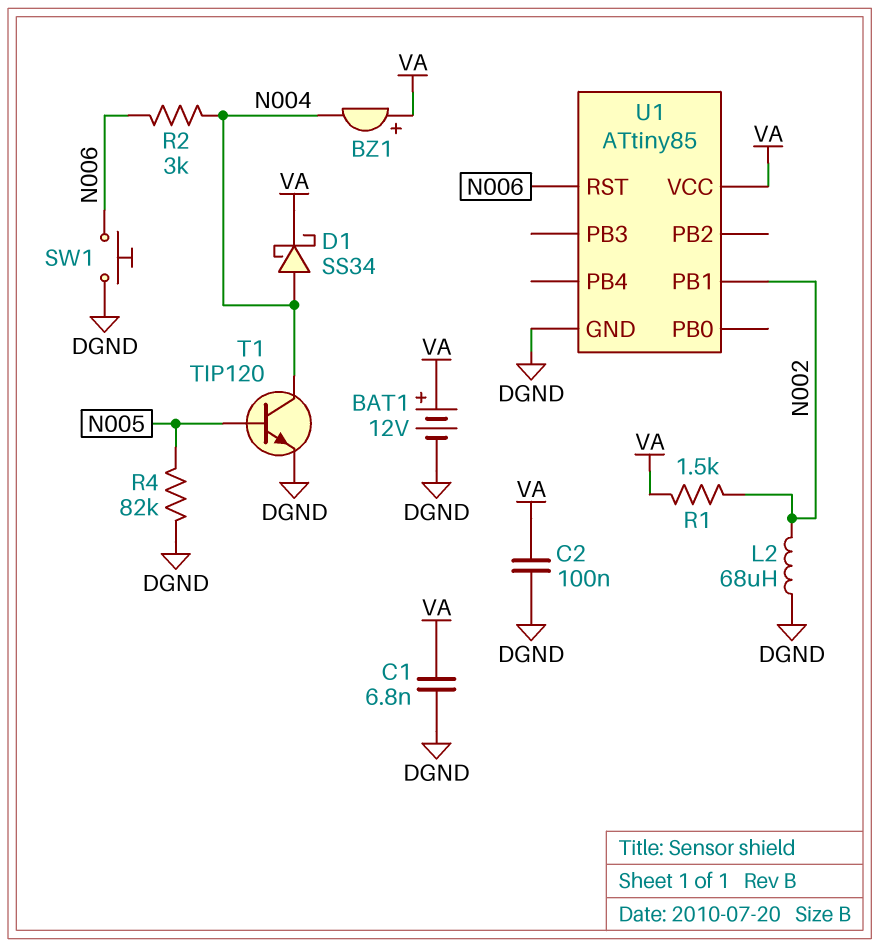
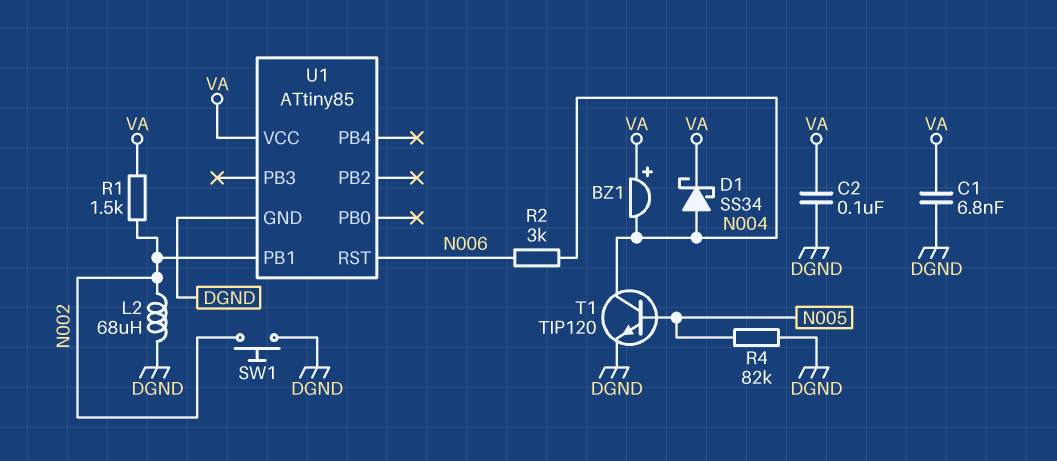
BAT1: 12V (plus VA, minus DGND) -> none
SW1: button (DGND, N006) -> button (DGND, N002)

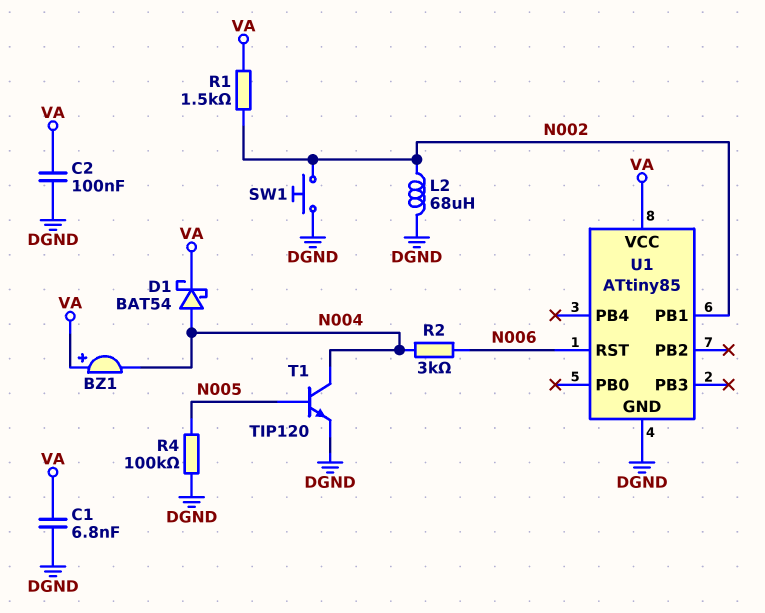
D1: schottky SS34 (A N004, K VA) -> schottky BAT54 (A N004, K VA)
R4: 82k (DGND, N005) -> 100k (DGND, N005)

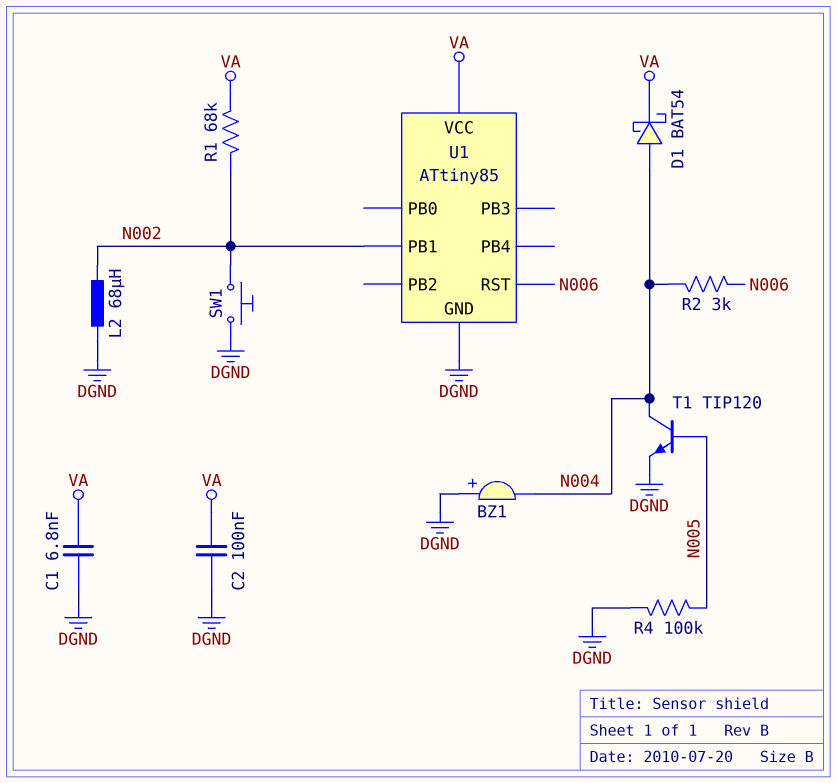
BZ1: buzzer (plus VA, minus N004) -> buzzer (plus DGND, minus N004)
R1: 1.5k (N002, VA) -> 68k (N002, VA)

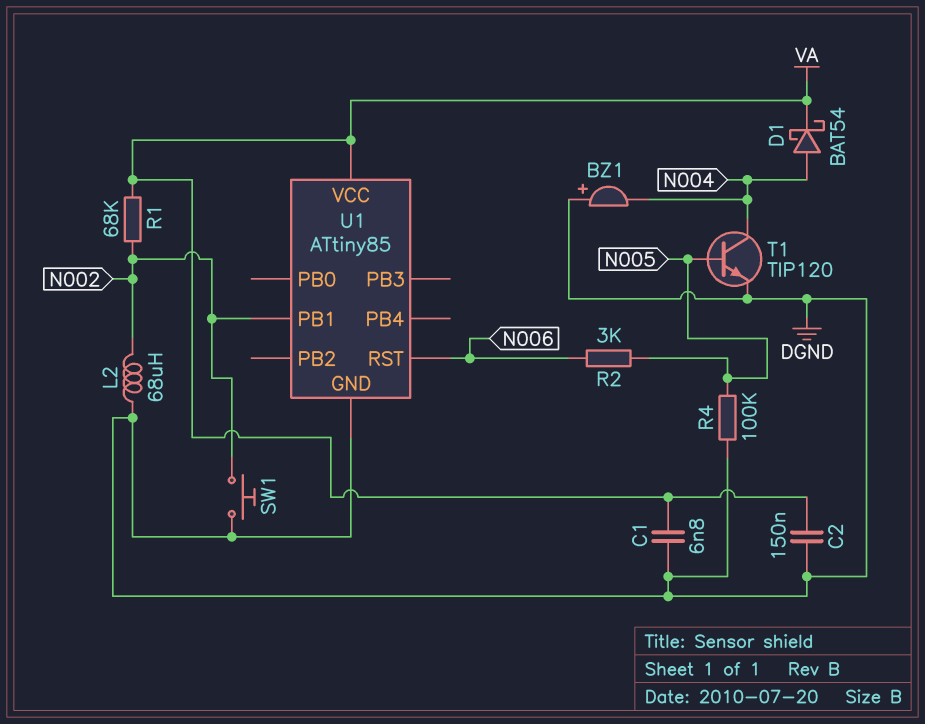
C2: 100nF (DGND, VA) -> 150nF (DGND, VA)
R2: 3k (N004, N006) -> 3k (N005, N006)

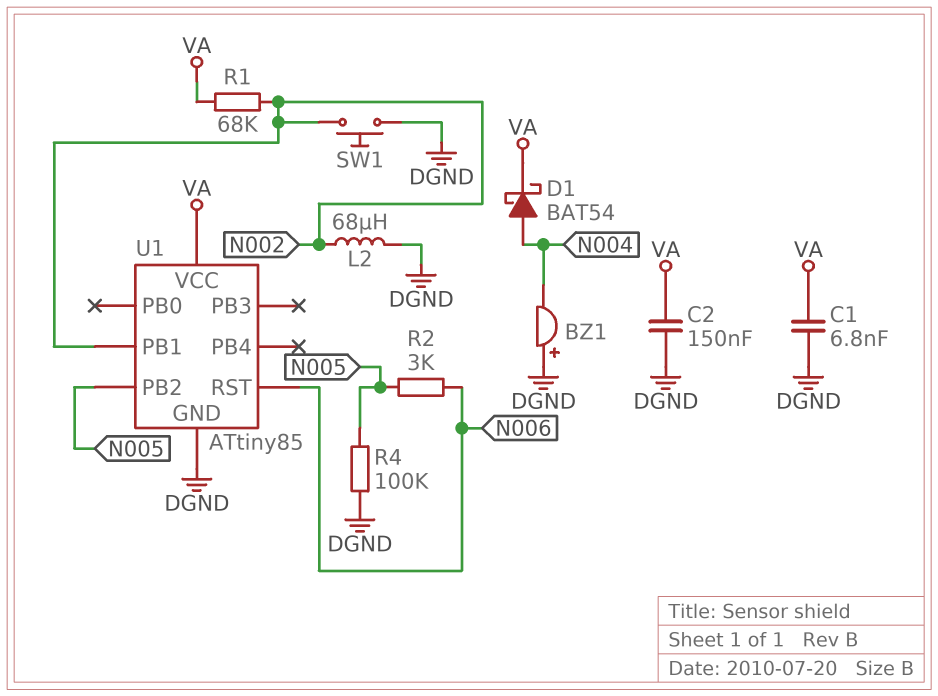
T1: NPN TIP120 (B N005, C N004, E DGND) -> none
U1 pin PB2: none -> N005

